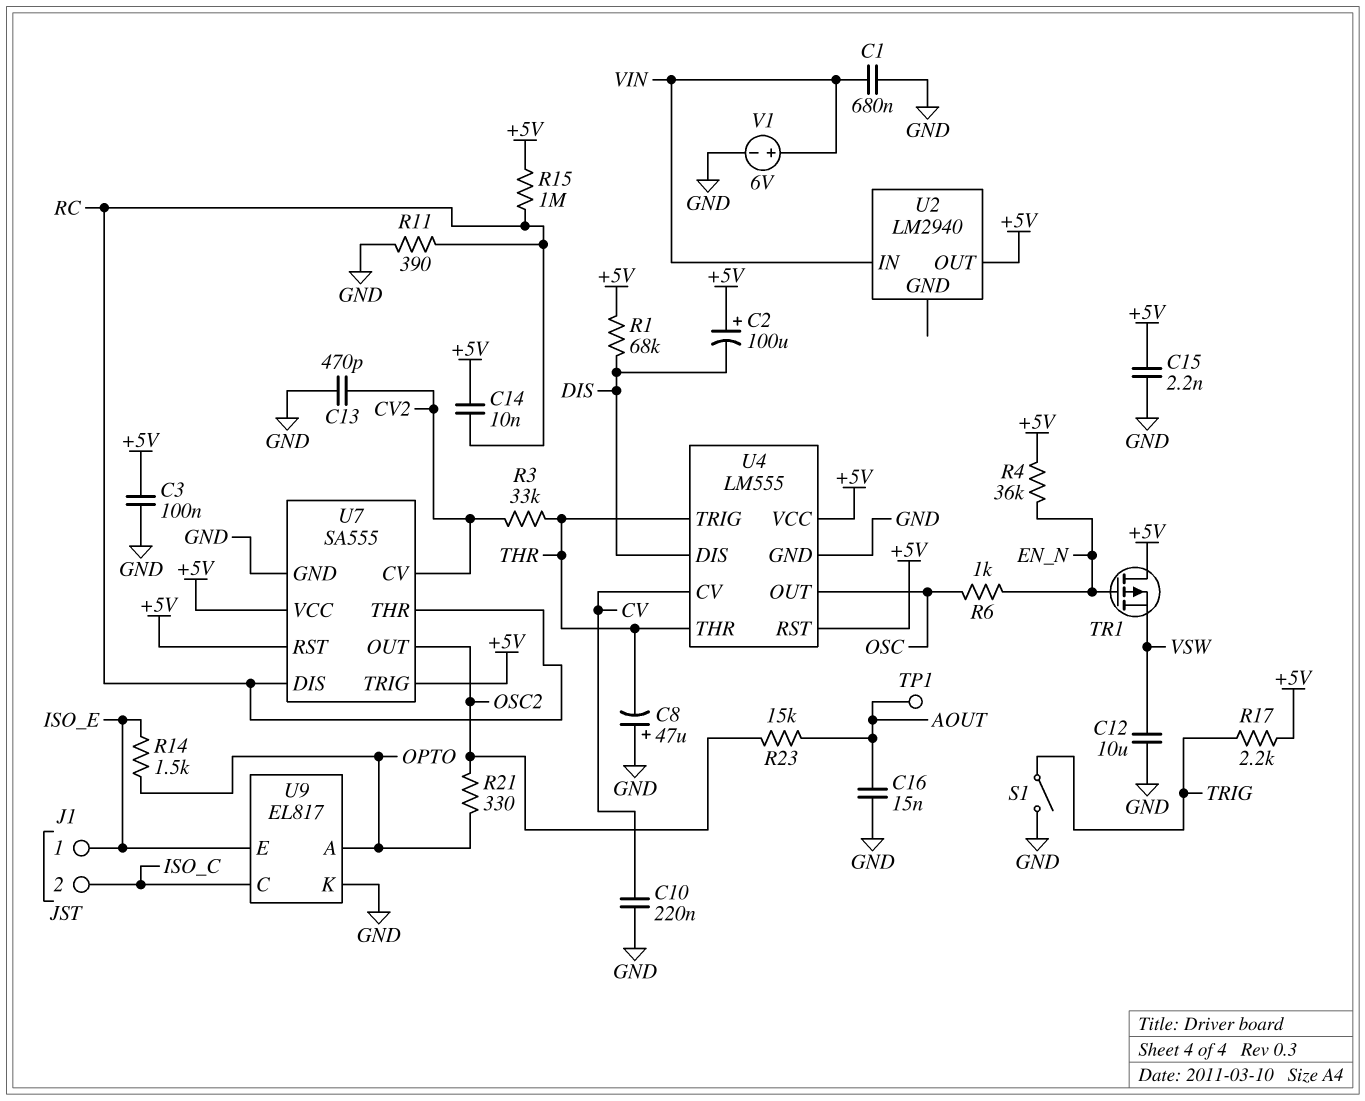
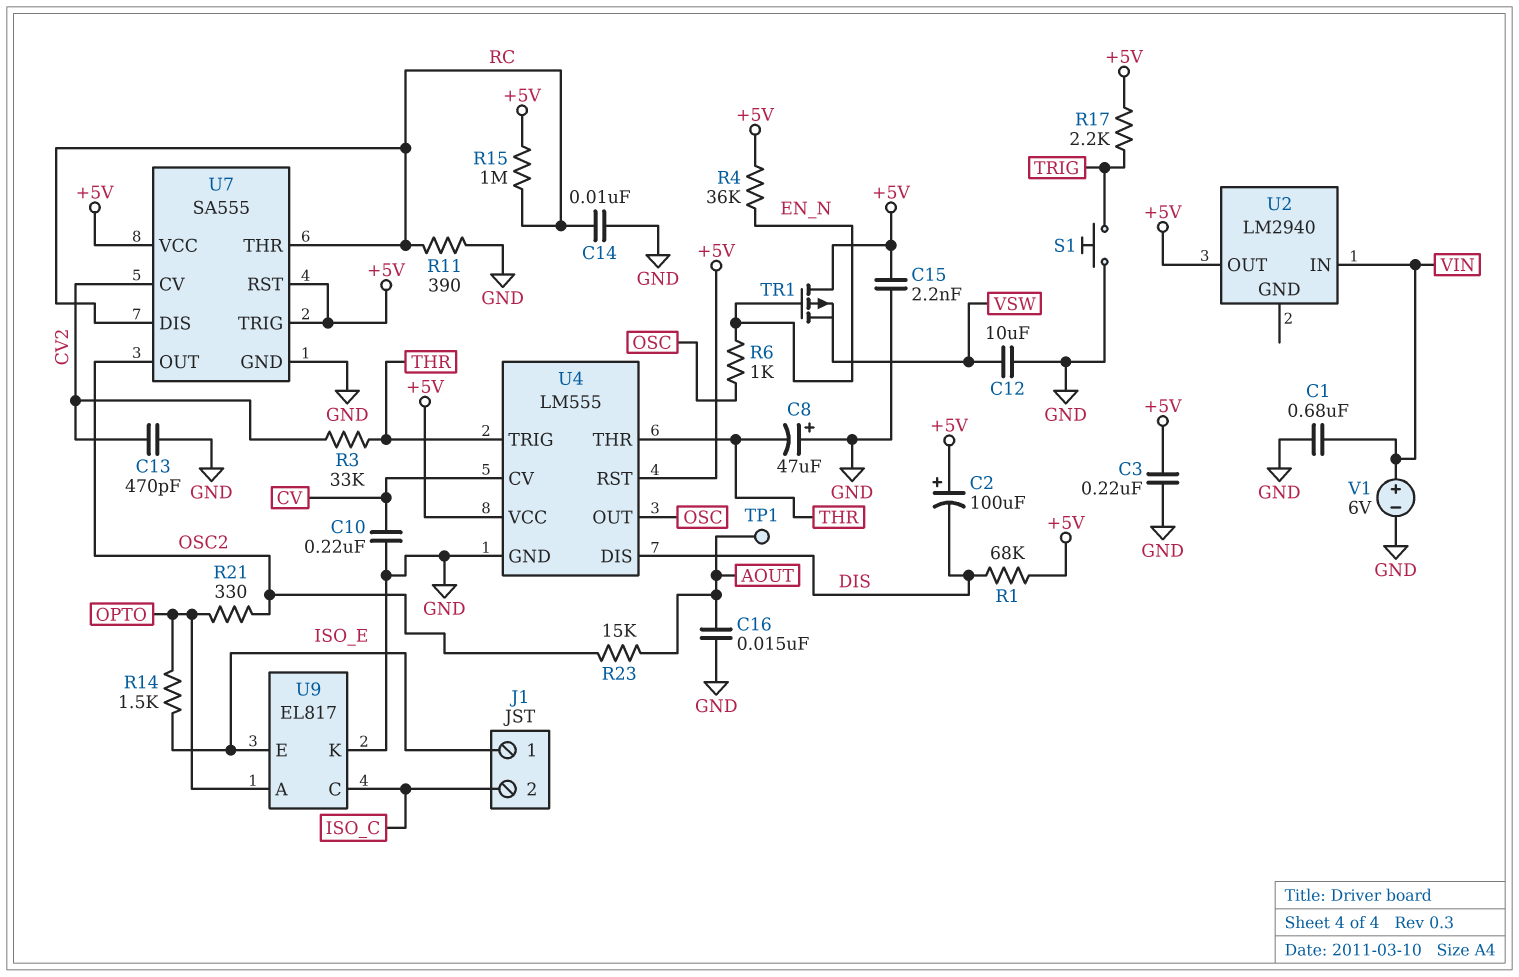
C3: 100nF (+5V, GND) -> 220nF (+5V, GND)
C14: 10nF (+5V, RC) -> 10nF (GND, RC)
S1: switch (GND, TRIG) -> button (GND, TRIG)

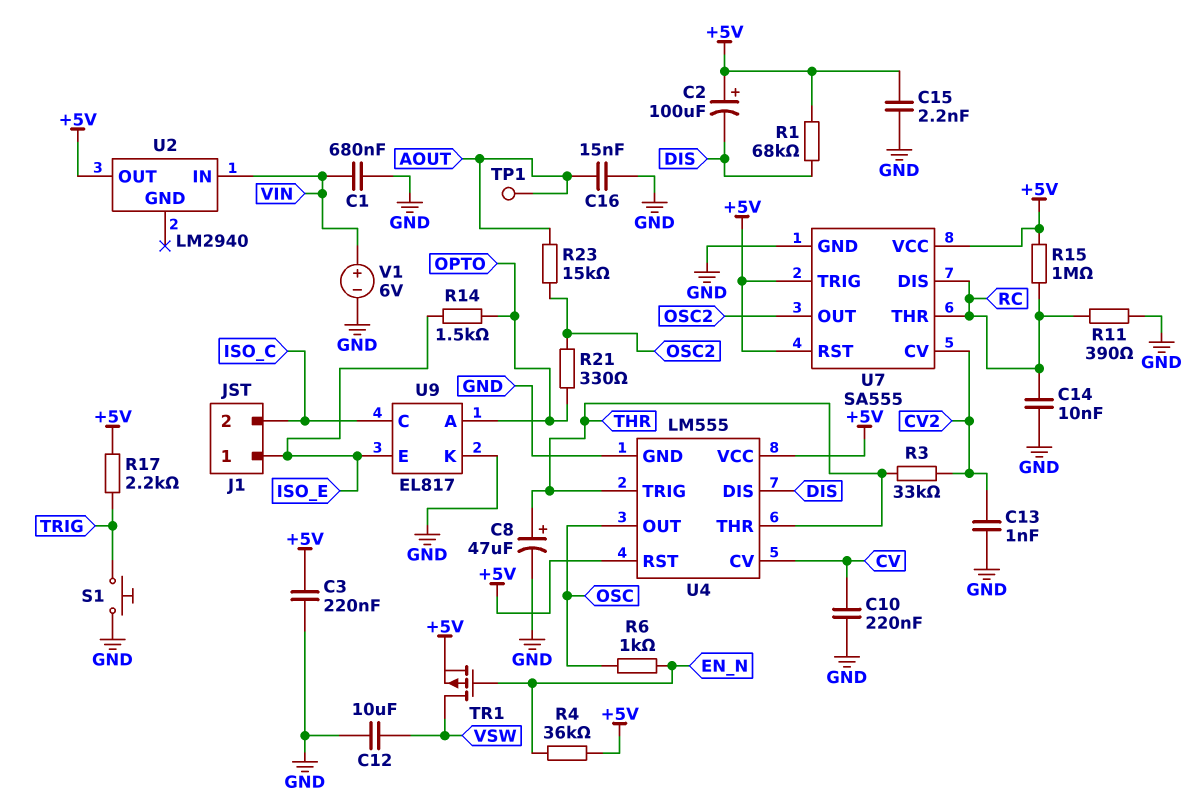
C8: 47uF (plus GND, minus THR) -> 47uF (plus THR, minus GND)
C13: 470pF (CV2, GND) -> 1nF (CV2, GND)
TR1: PMOS (G EN_N, D +5V, S VSW) -> PMOS (G EN_N, D VSW, S +5V)

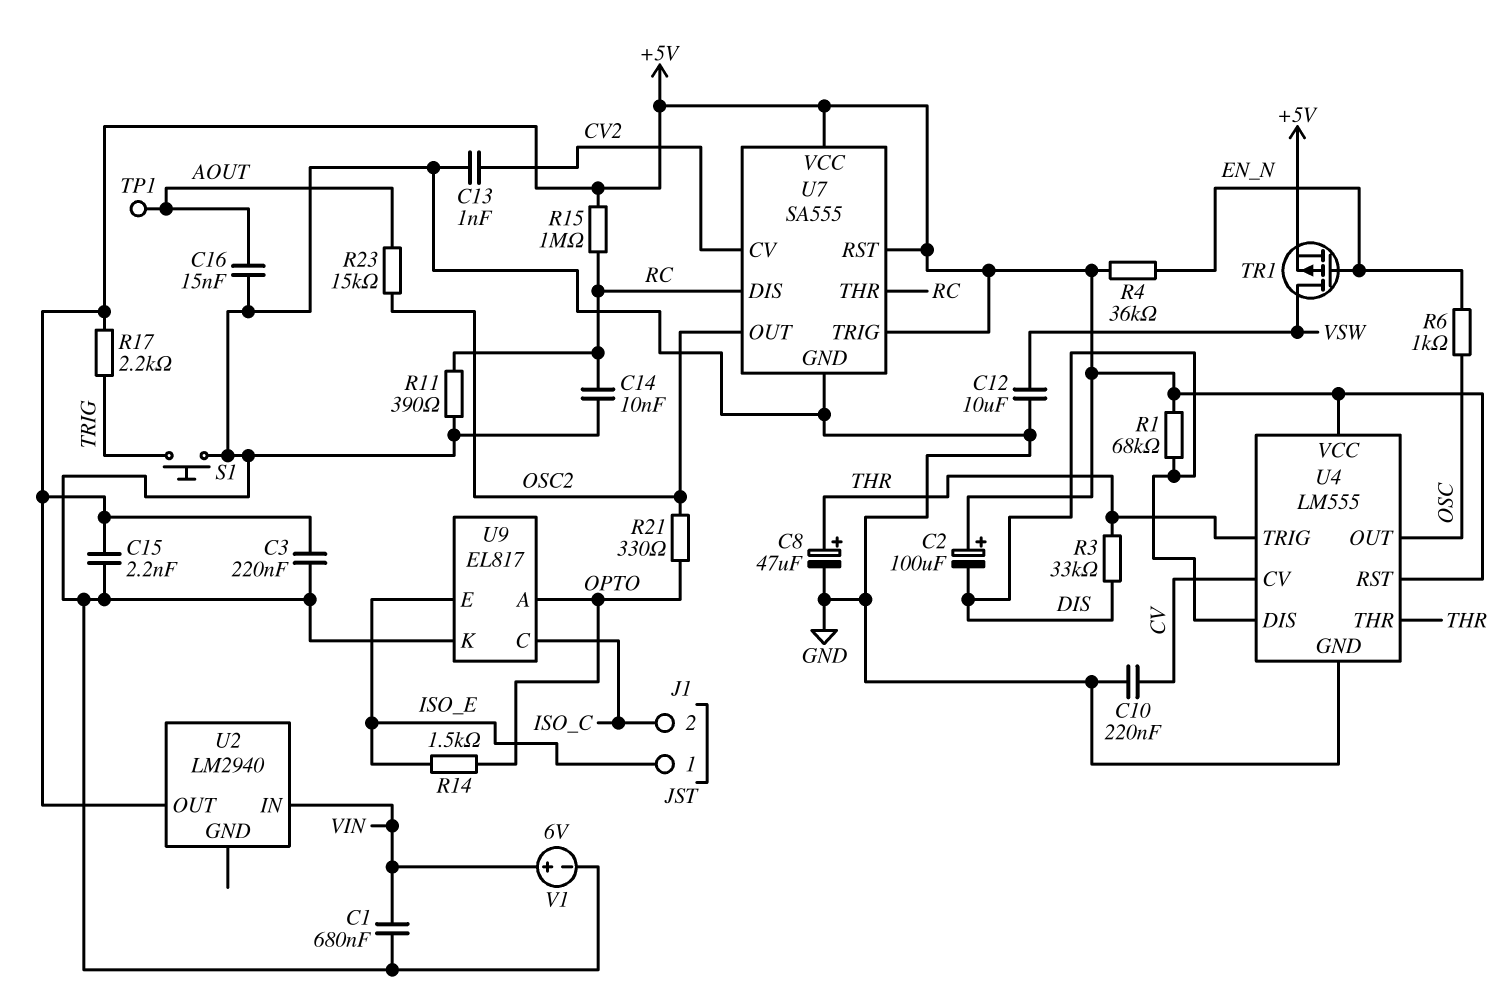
R3: 33k (CV2, THR) -> 33k (DIS, THR)

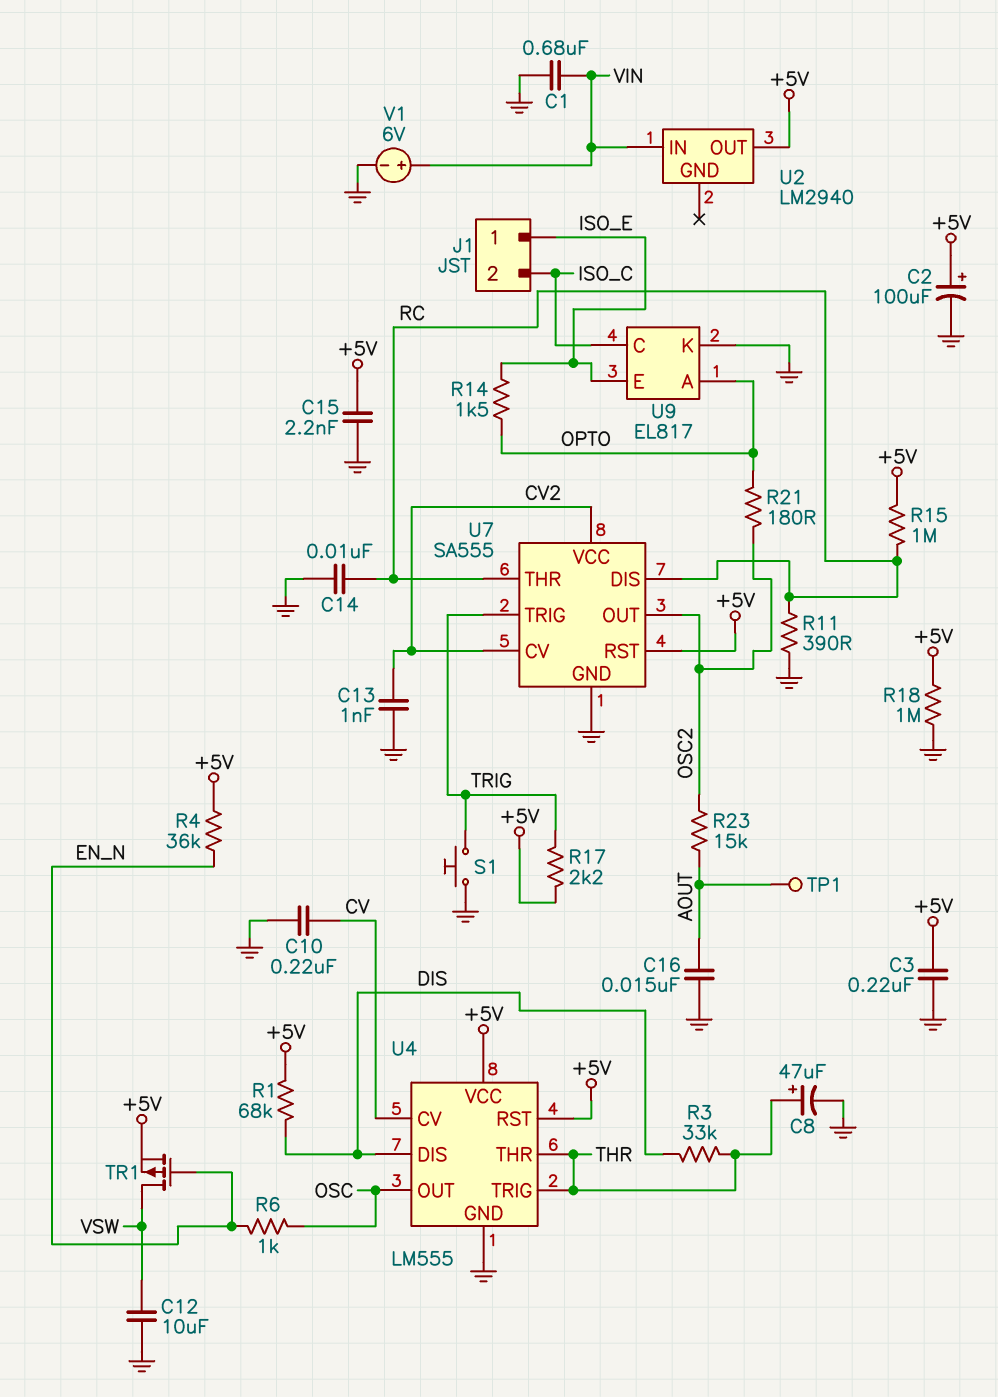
C2: 100uF (plus +5V, minus DIS) -> 100uF (plus +5V, minus GND)
R18: none -> 1M (+5V, GND)
R21: 330 (OPTO, OSC2) -> 180 (OPTO, OSC2)
U7 pin TRIG: +5V -> TRIG
U7 pin VCC: +5V -> CV2

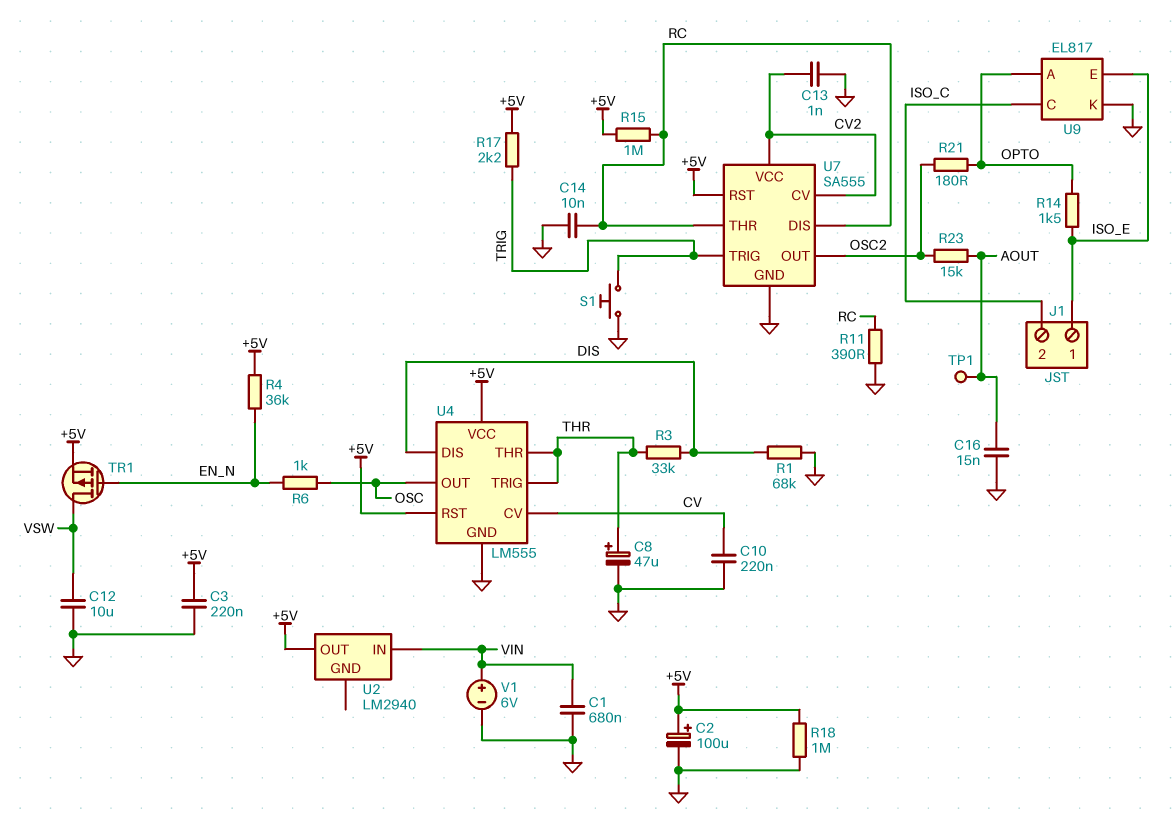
C15: 2.2nF (+5V, GND) -> none
R1: 68k (+5V, DIS) -> 68k (DIS, GND)

